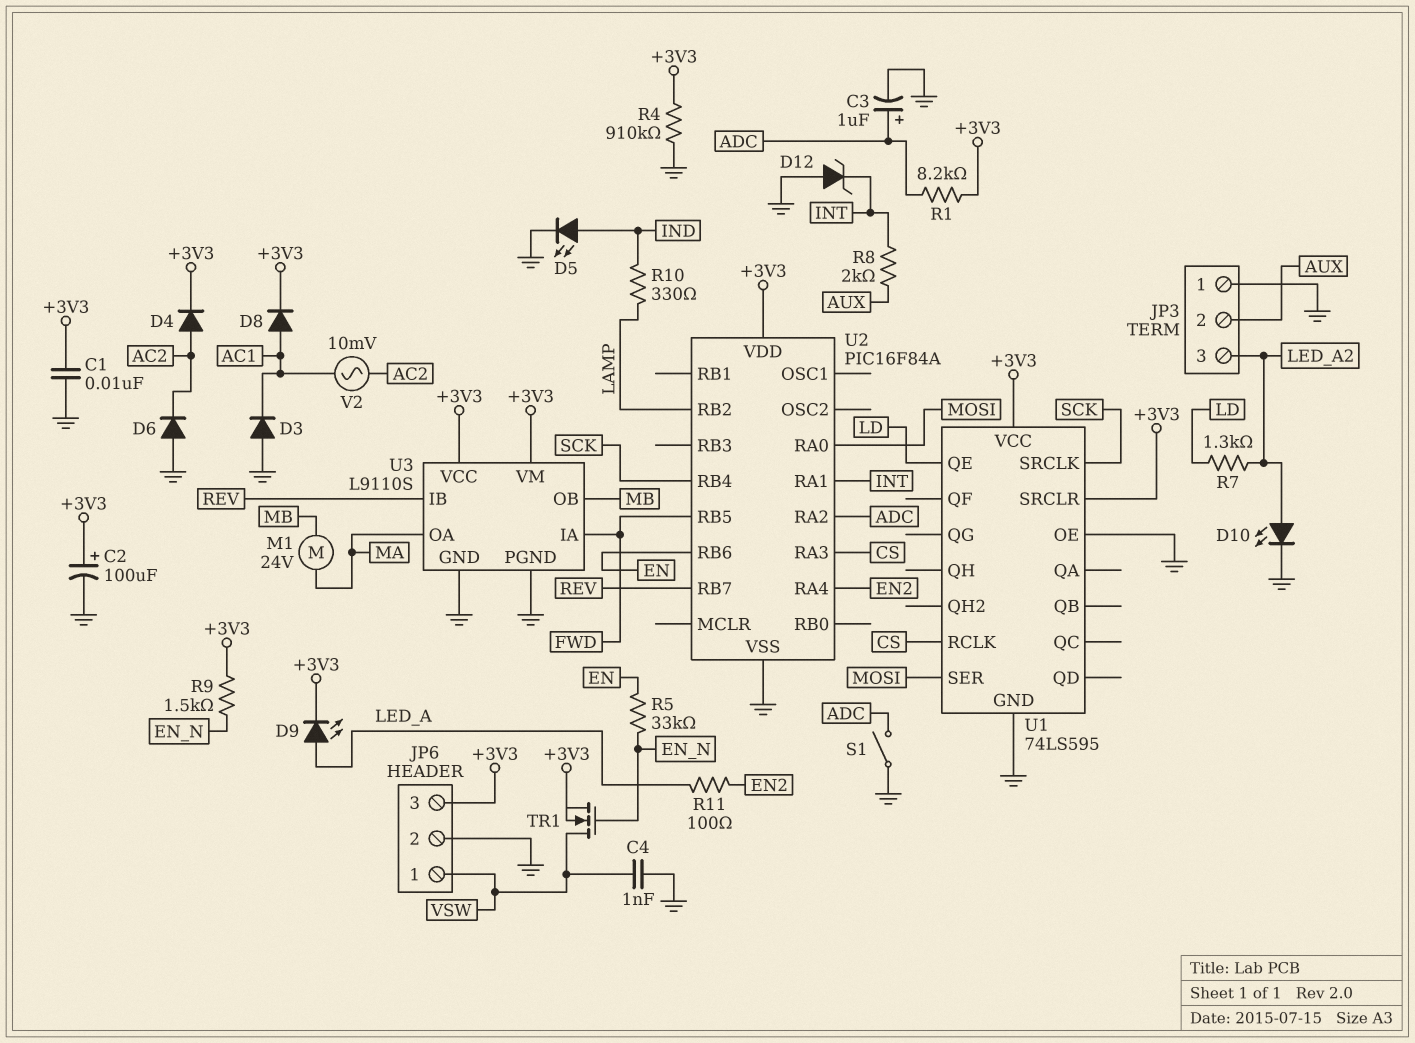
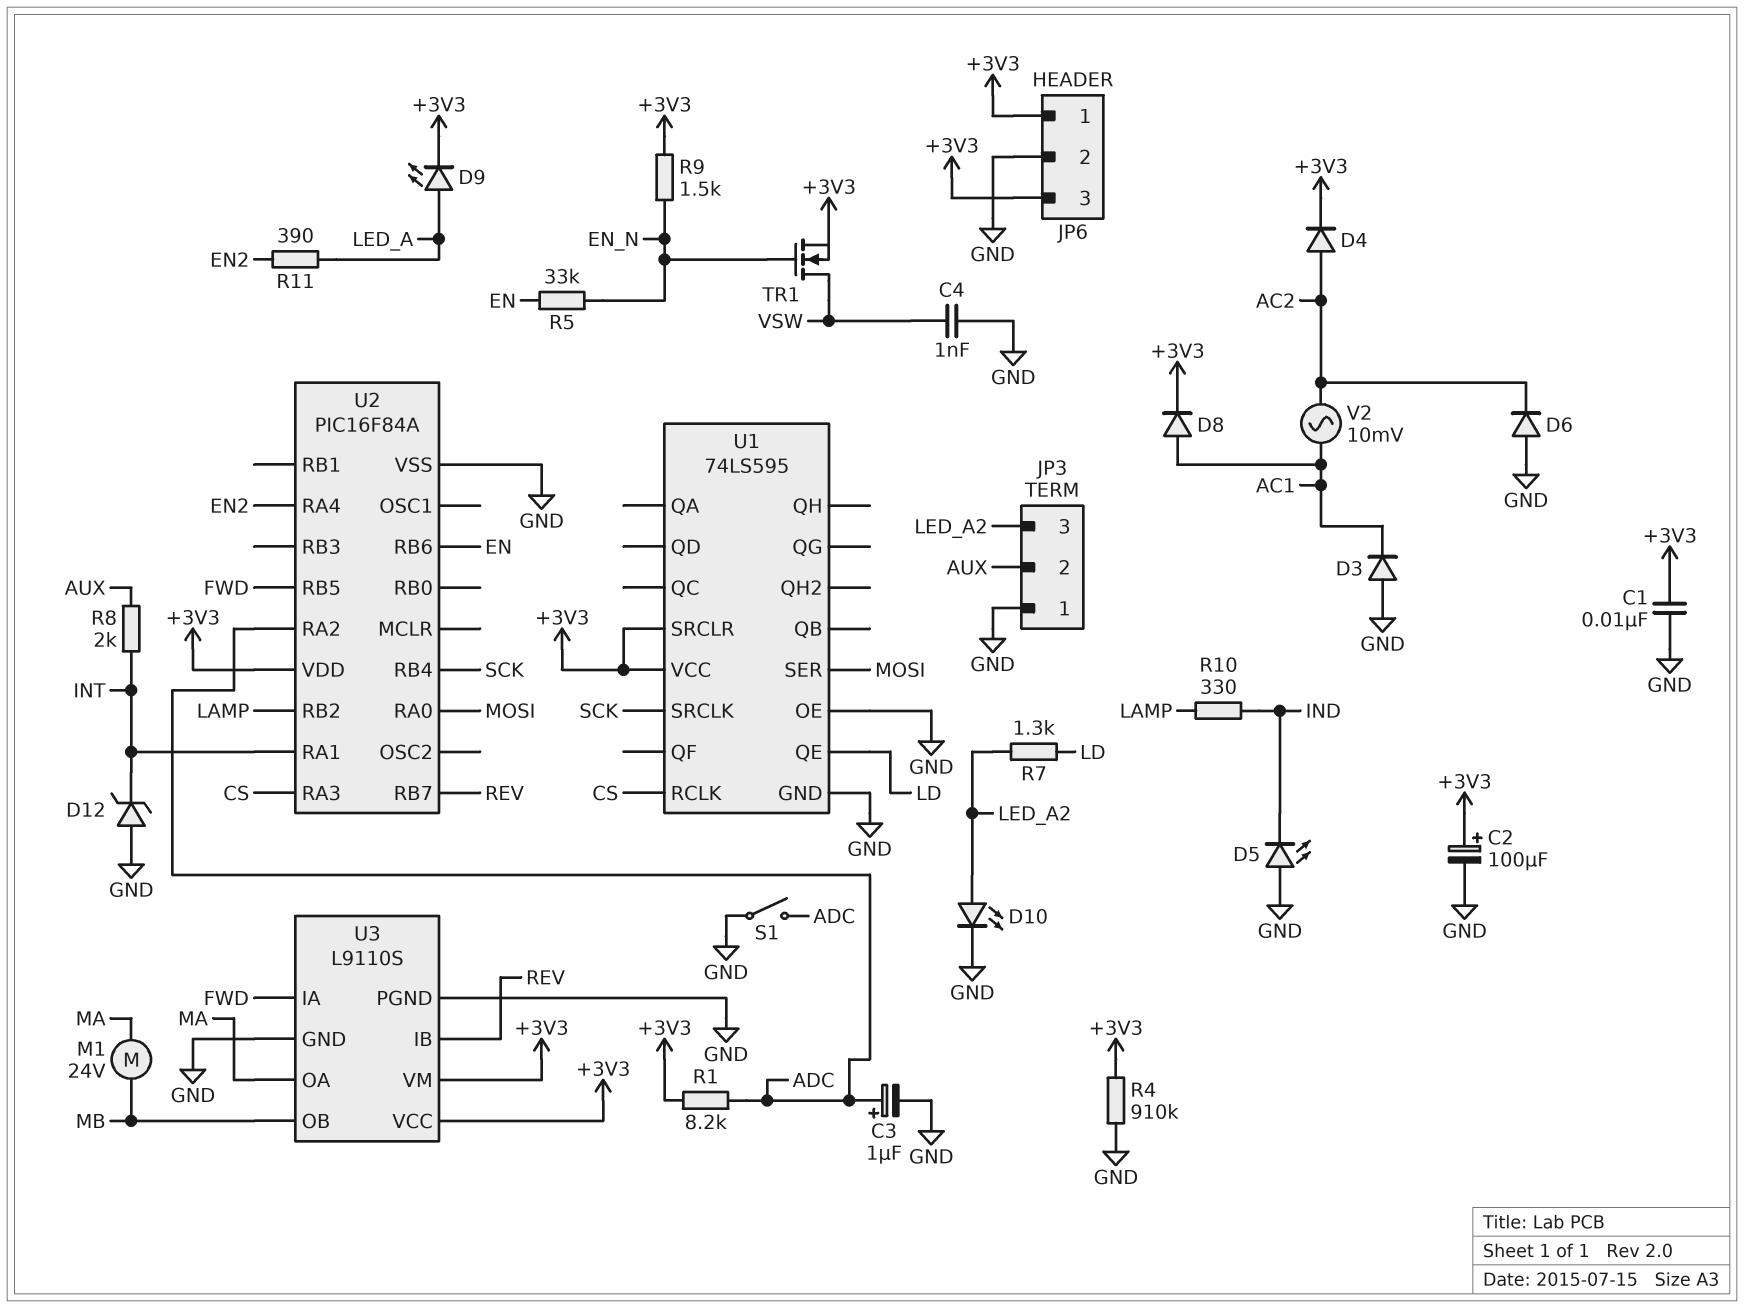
D5: LED (A IND, K GND) -> LED (A GND, K IND)
JP6 pin 1: VSW -> +3V3
R11: 100 (EN2, LED_A) -> 390 (EN2, LED_A)

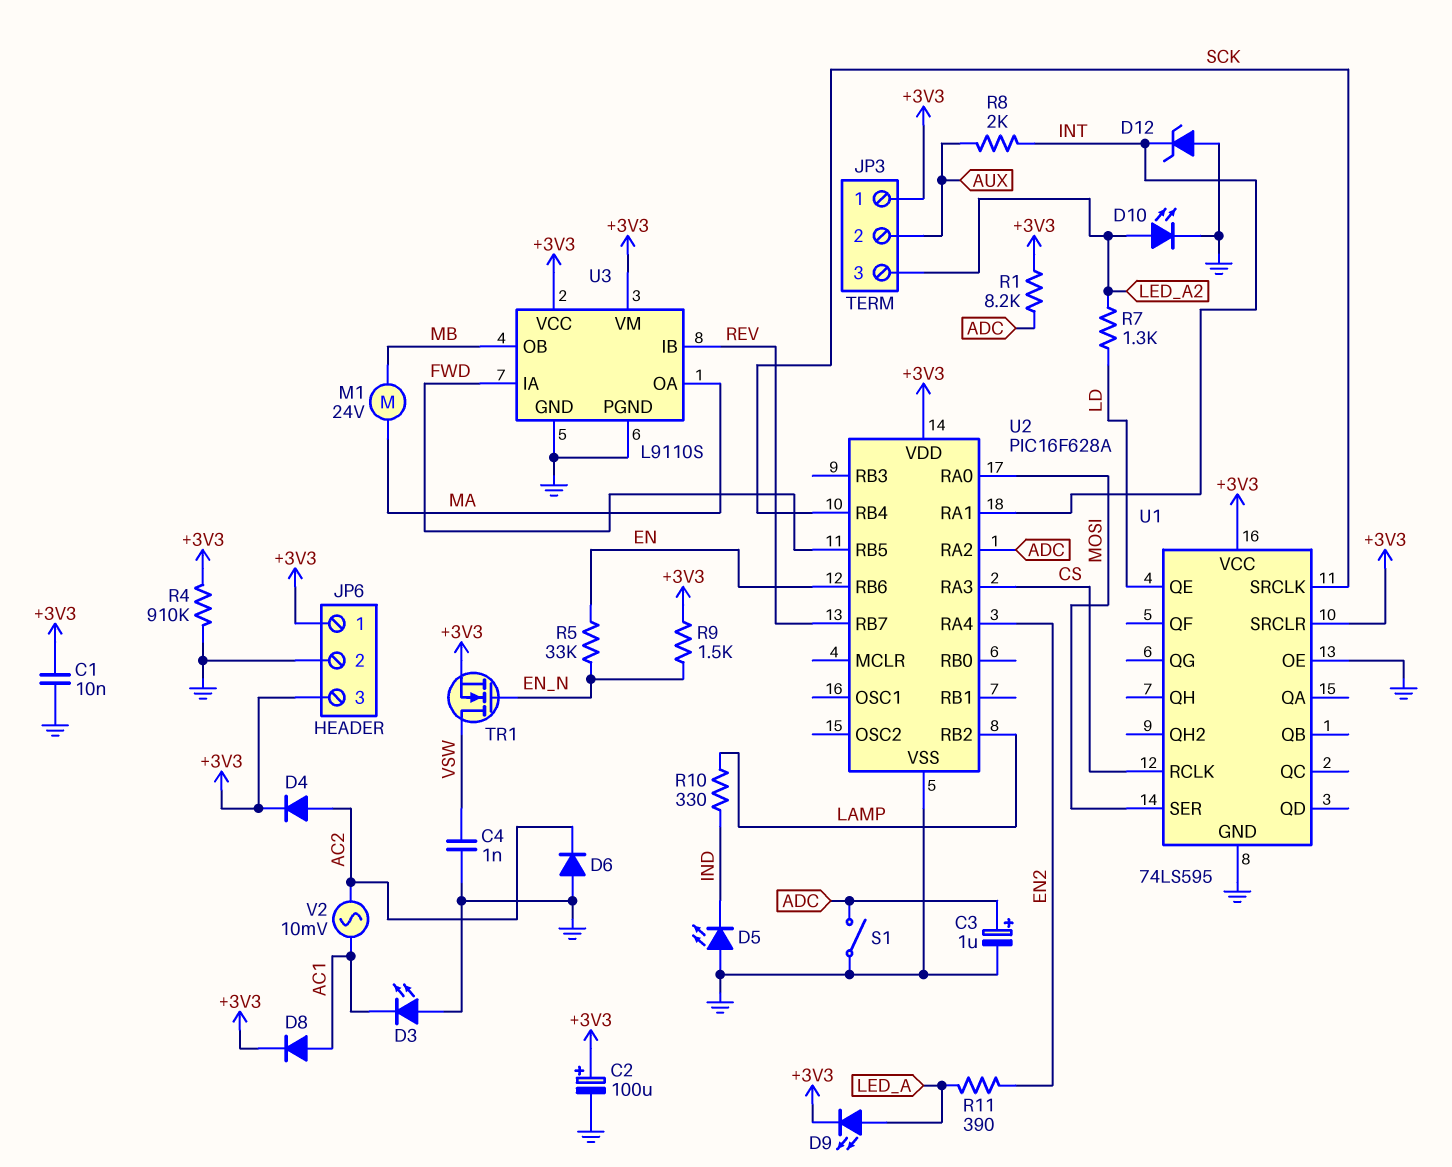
D3: diode (A GND, K AC1) -> LED (A GND, K AC1)
JP3 pin 1: GND -> +3V3
U2: PIC16F84A -> PIC16F628A

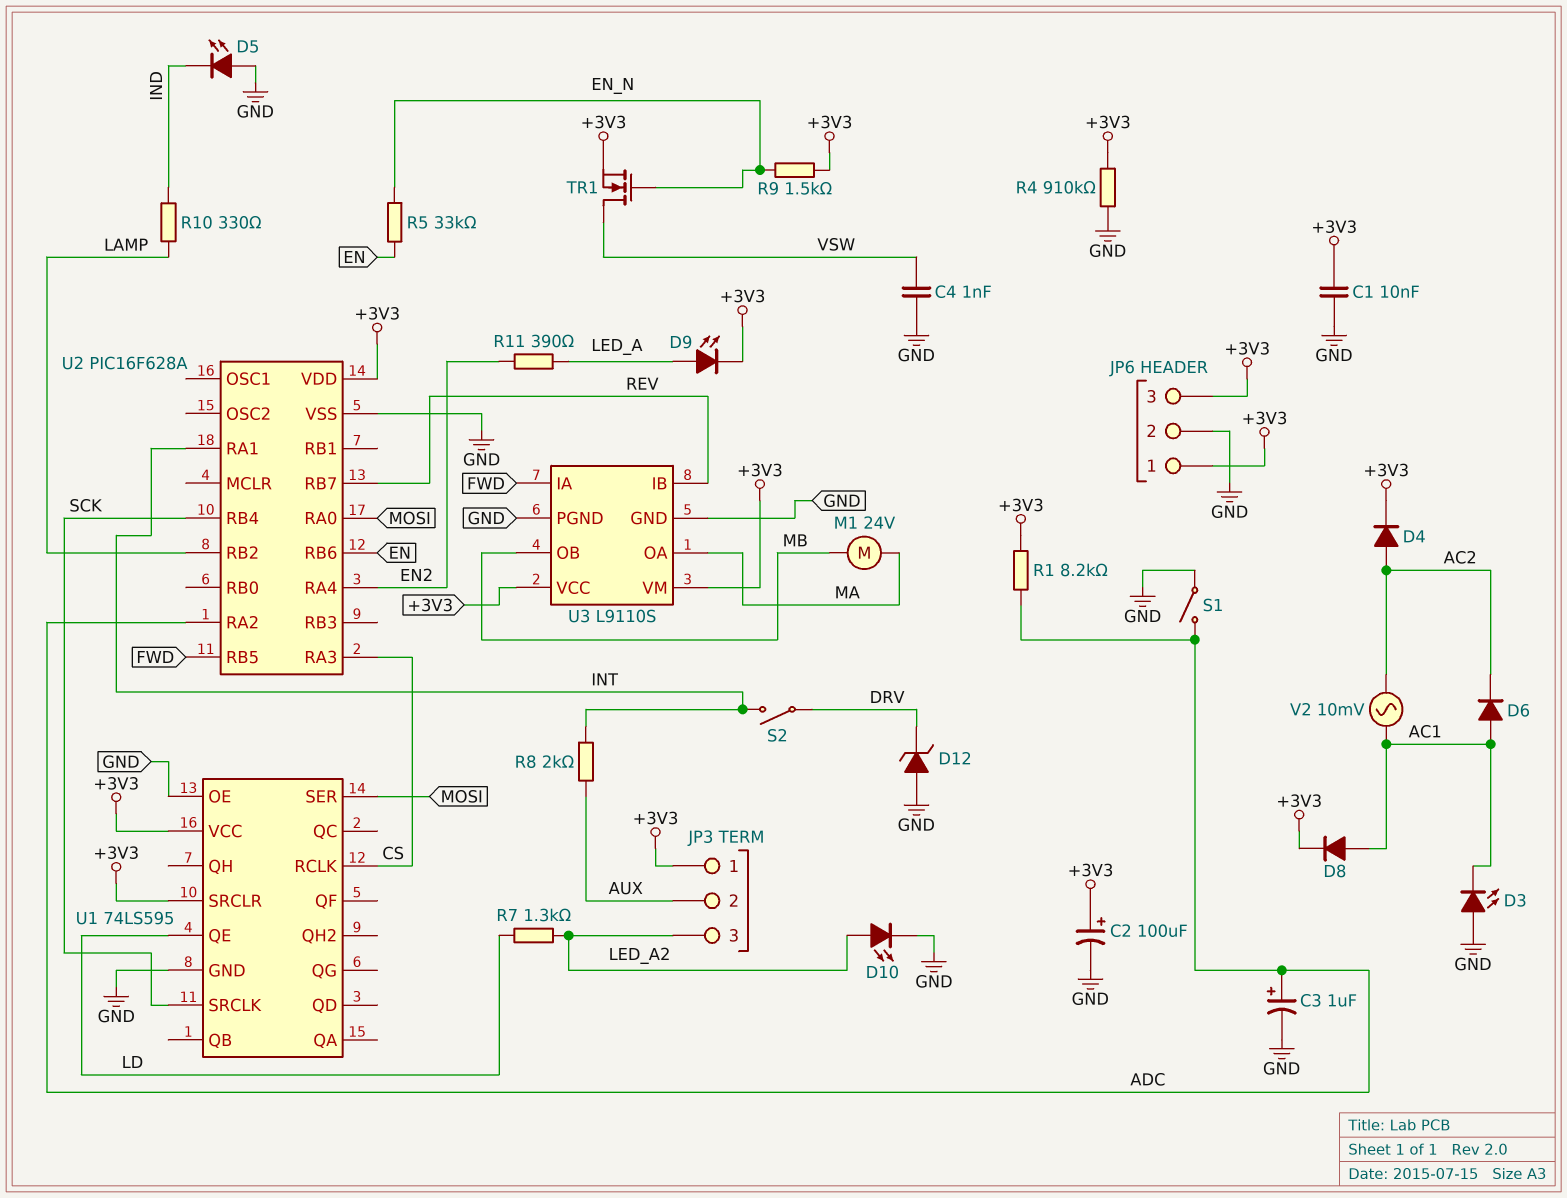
D6: diode (A GND, K AC2) -> diode (A AC1, K AC2)
D12: zener (A GND, K INT) -> zener (A GND, K DRV)
S2: none -> switch (DRV, INT)

